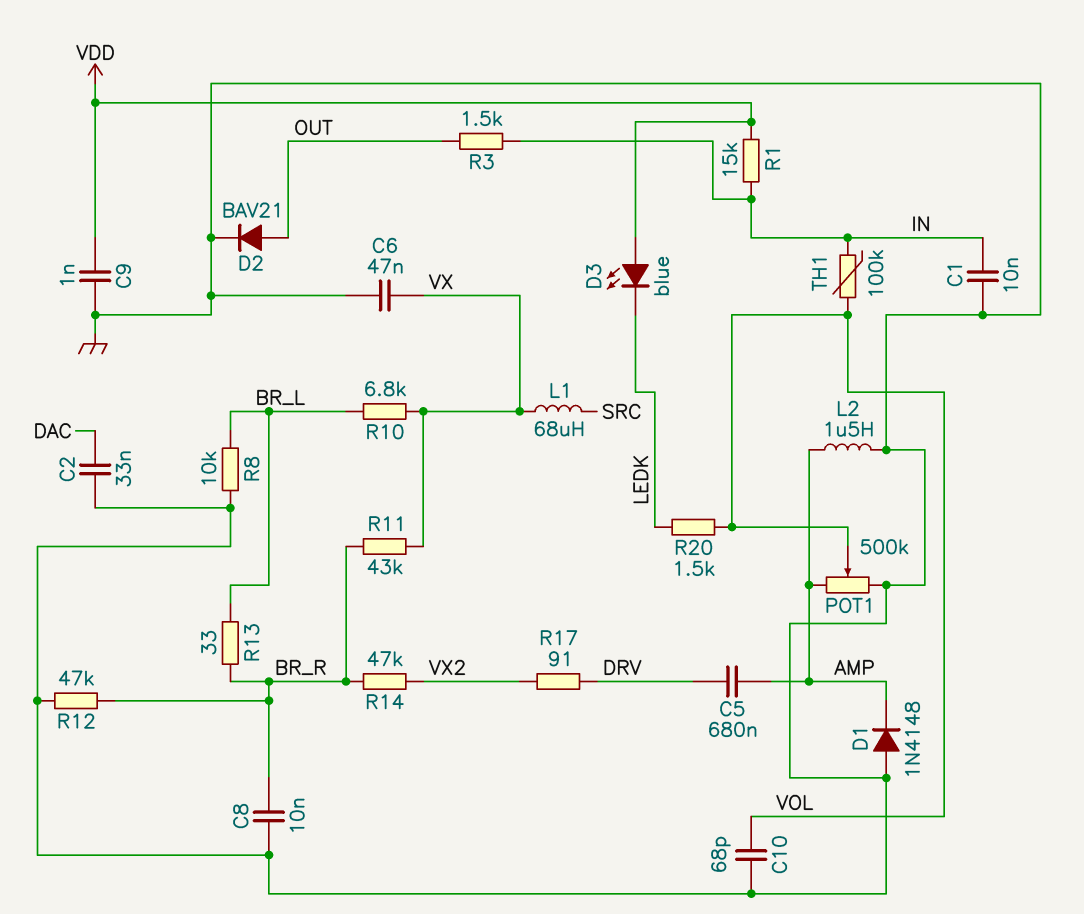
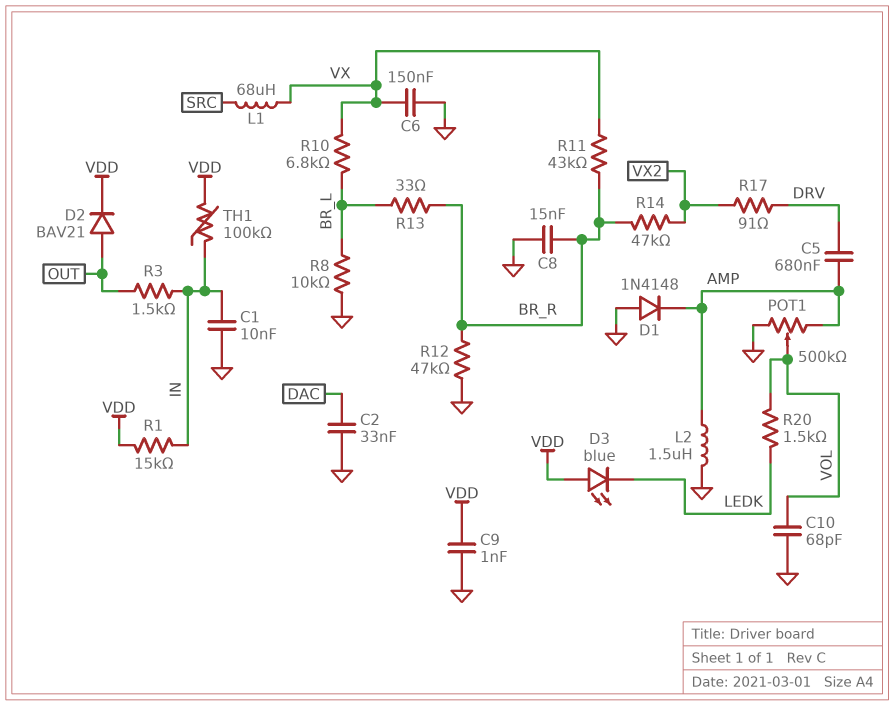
C6: 47nF (GND, VX) -> 150nF (GND, VX)
C8: 10nF (BR_R, GND) -> 15nF (BR_R, GND)
D2: diode BAV21 (A OUT, K GND) -> diode BAV21 (A OUT, K VDD)
TH1: 100k (IN, VOL) -> 100k (IN, VDD)

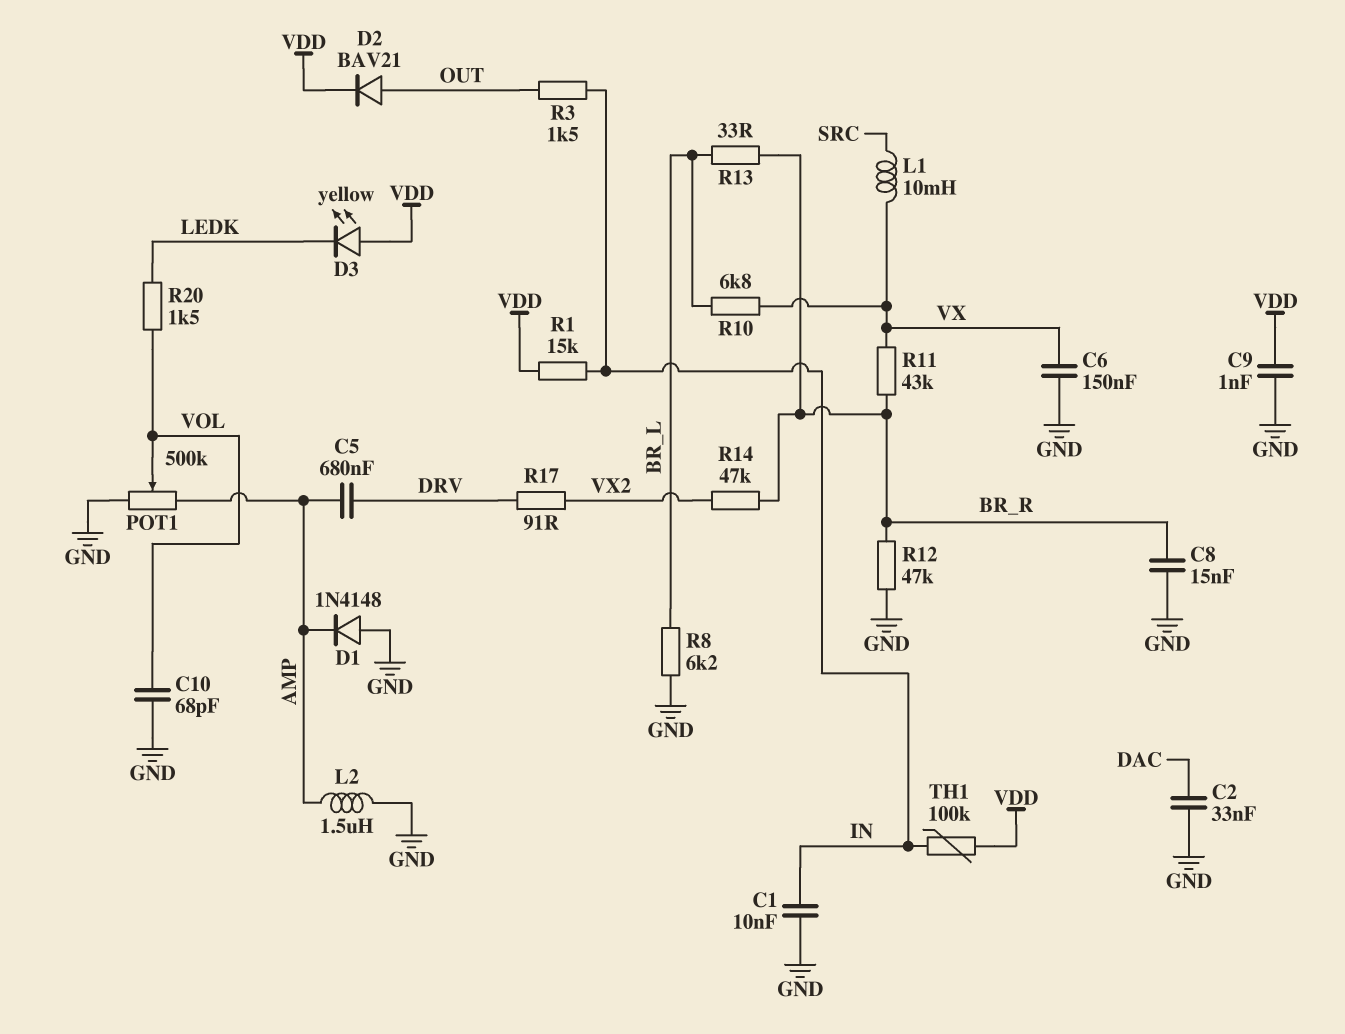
D3: LED blue (A VDD, K LEDK) -> LED yellow (A VDD, K LEDK)
L1: 68uH (SRC, VX) -> 10mH (SRC, VX)
R8: 10k (BR_L, GND) -> 6.2k (BR_L, GND)

